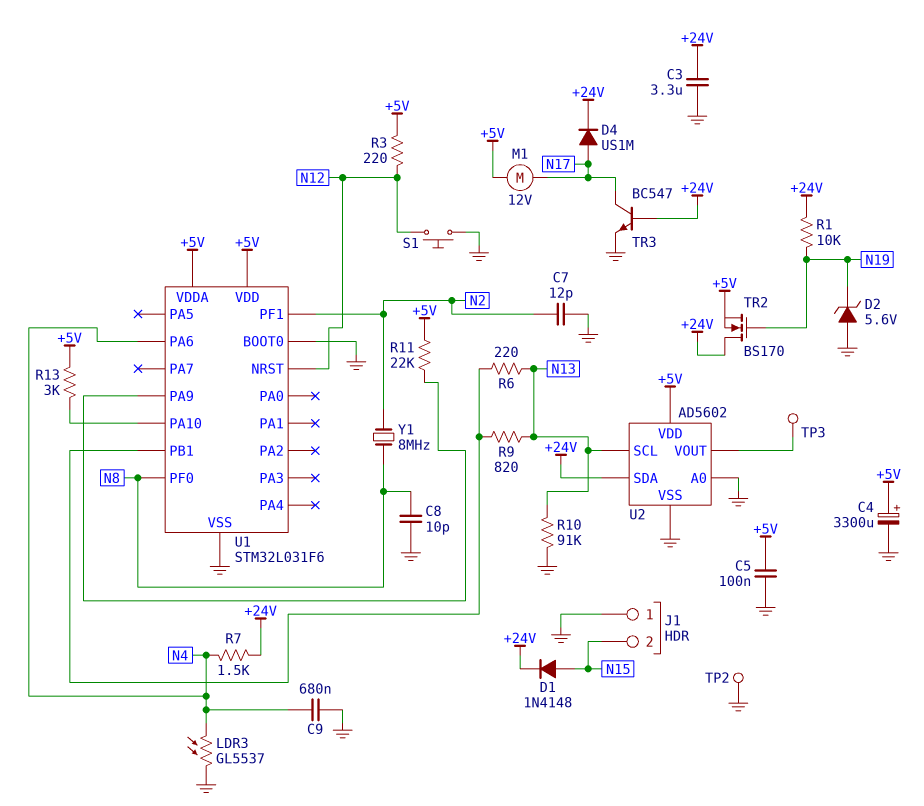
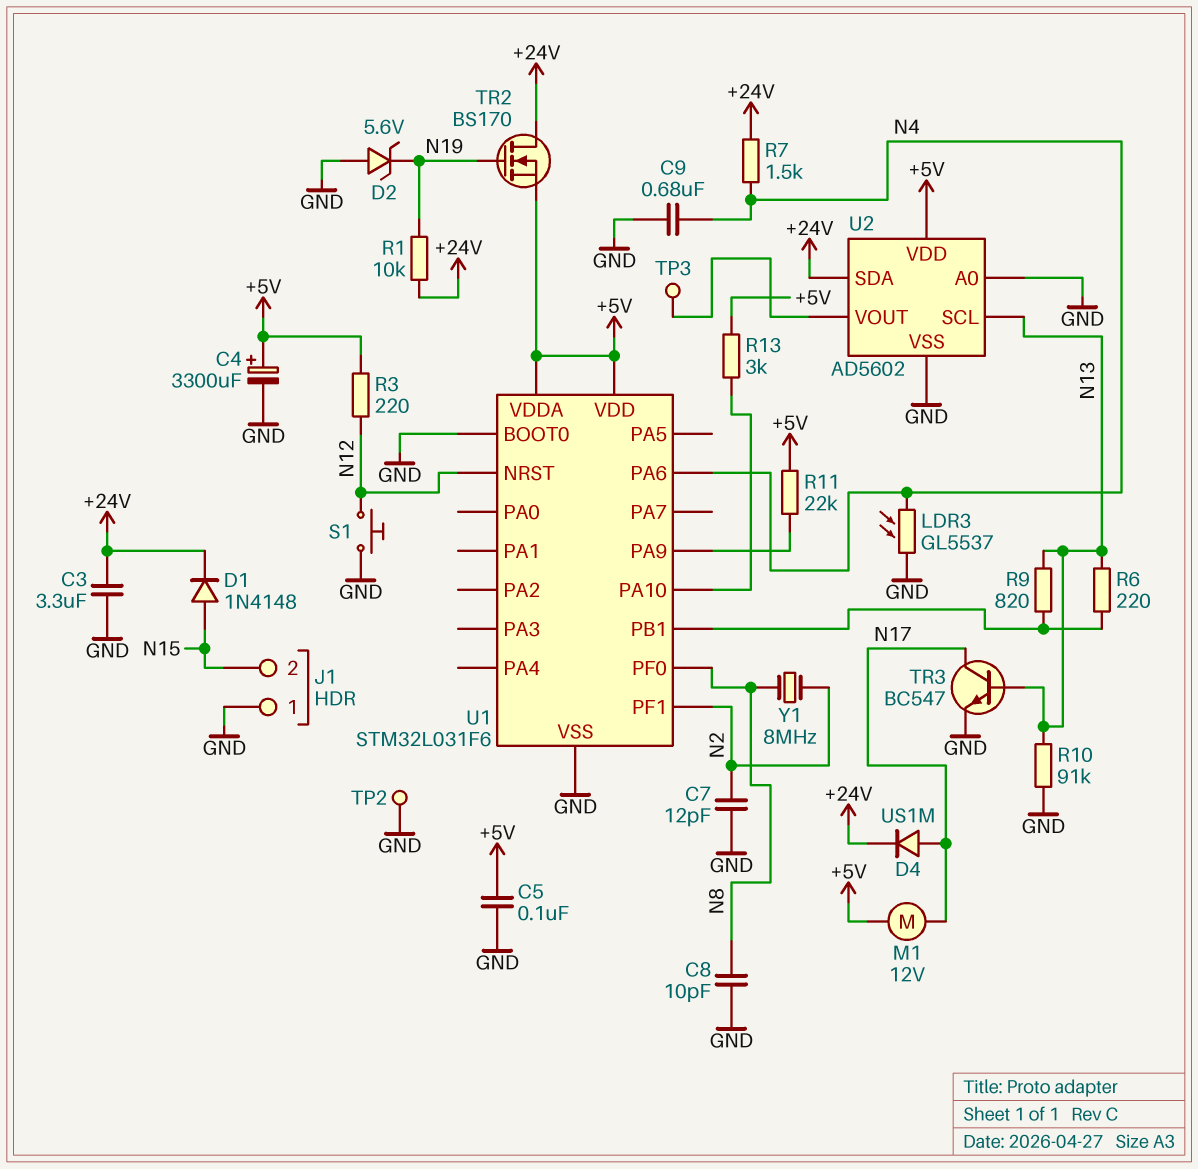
TR3: NPN BC547 (B +24V, C N17, E GND) -> NPN BC547 (B N13, C N17, E GND)

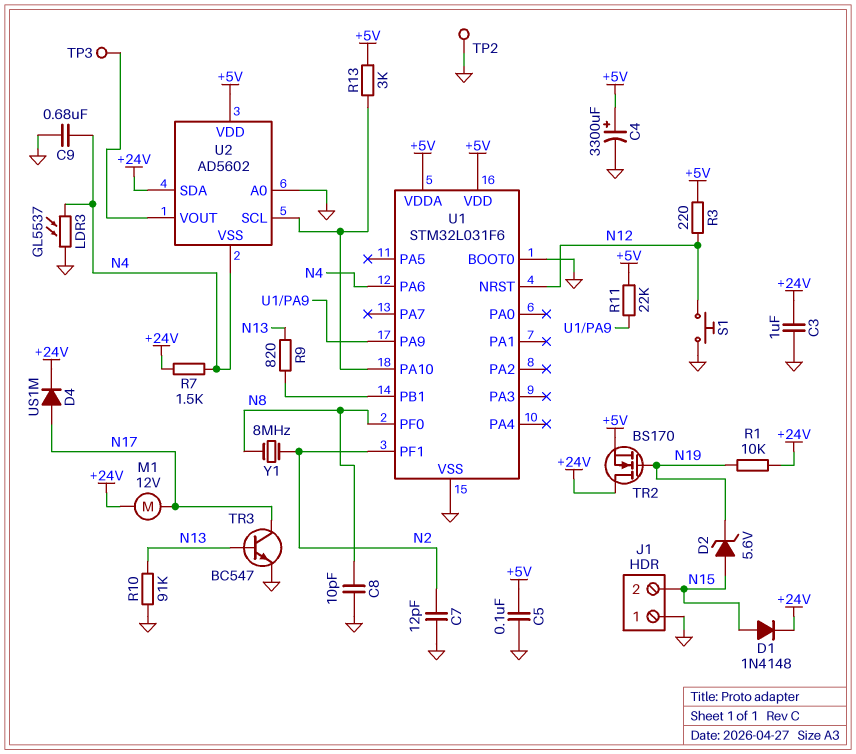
C3: 3.3uF (+24V, GND) -> 1uF (+24V, GND)
D2: zener 5.6V (A GND, K N19) -> zener 5.6V (A N15, K N19)
M1: motor 12V (+5V, N17) -> motor 12V (+24V, N17)
R6: 220 (N13, U1/PB1) -> none
U2 pin SCL: N13 -> U1/PA10
U2 pin VSS: GND -> N4

